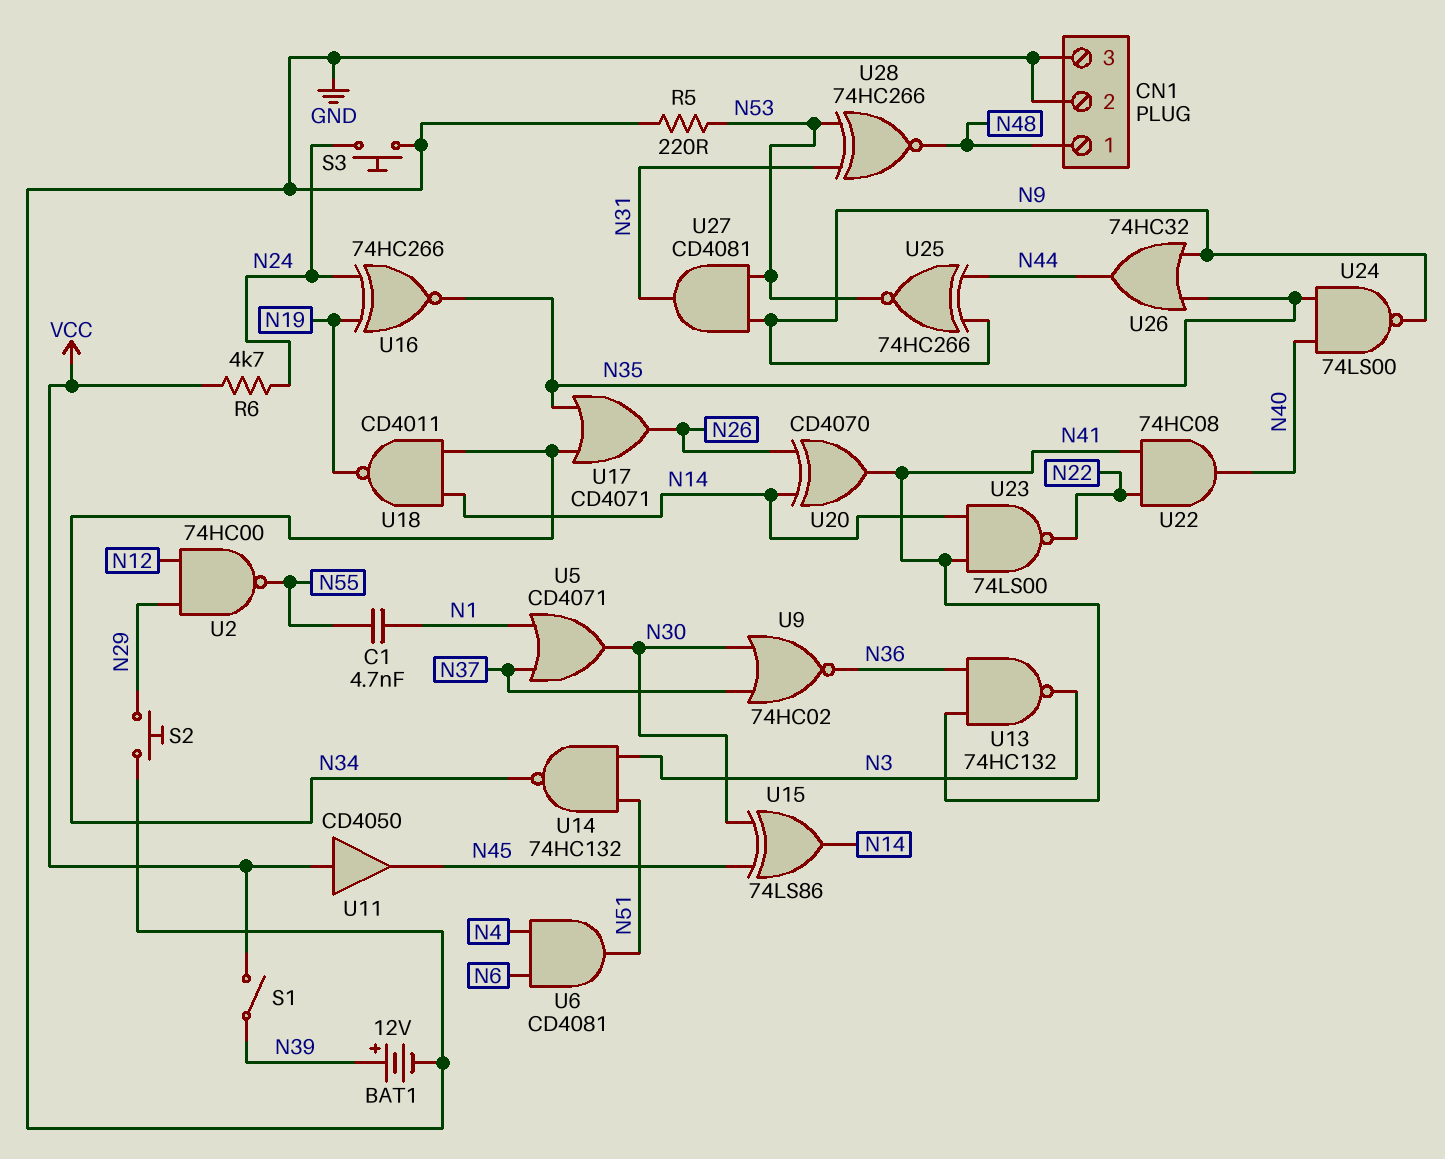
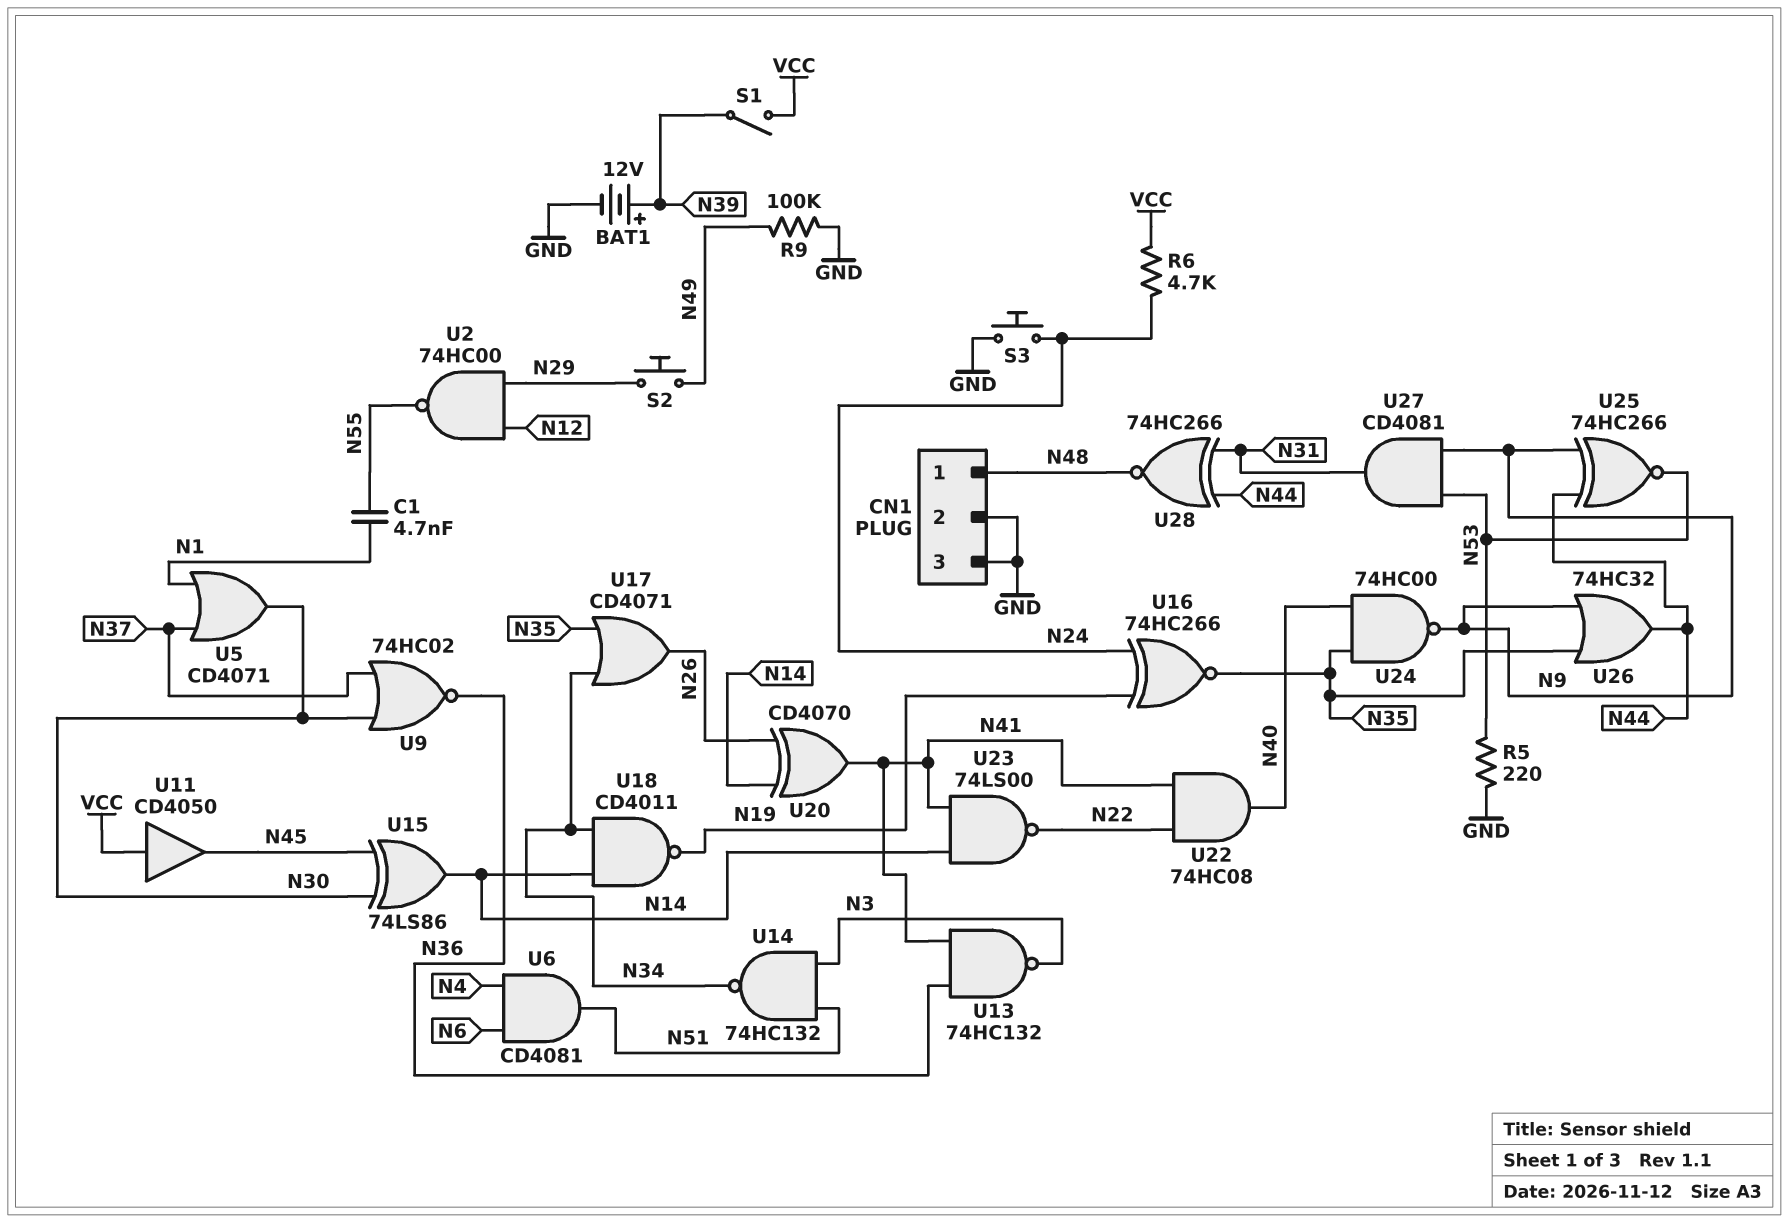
R9: none -> 100k (GND, N49)
S2: button (GND, N29) -> button (N29, N49)
U24: NAND 74LS00 (in N35, in N40, out N9) -> NAND 74HC00 (in N35, in N40, out N9)
U28: XNOR 74HC266 (in N31, in N53, out N48) -> XNOR 74HC266 (in N31, in N44, out N48)

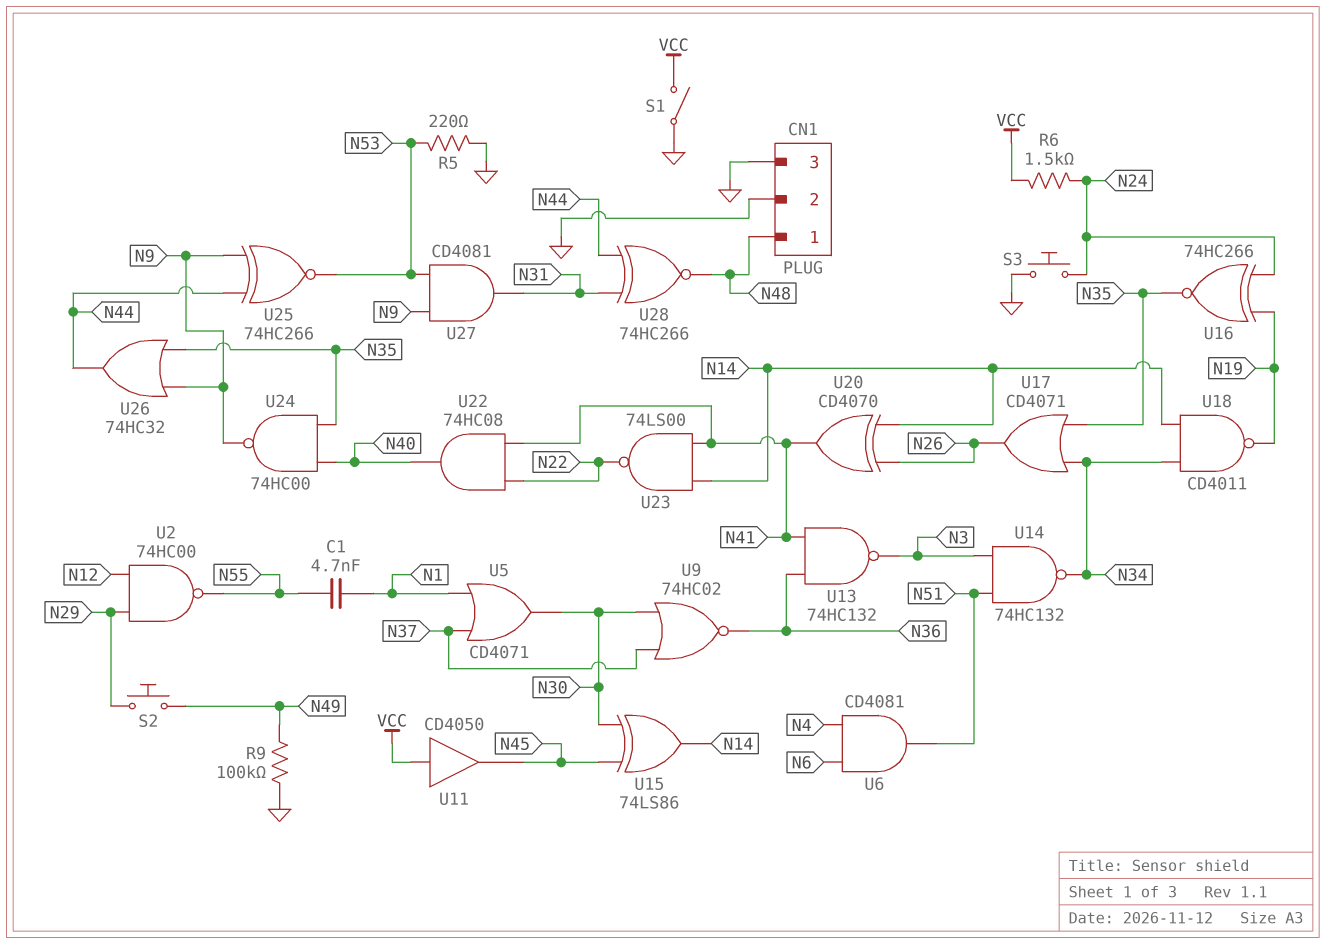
BAT1: 12V (plus N39, minus GND) -> none
R6: 4.7k (N24, VCC) -> 1.5k (N24, VCC)
S1: switch (N39, VCC) -> switch (GND, VCC)

